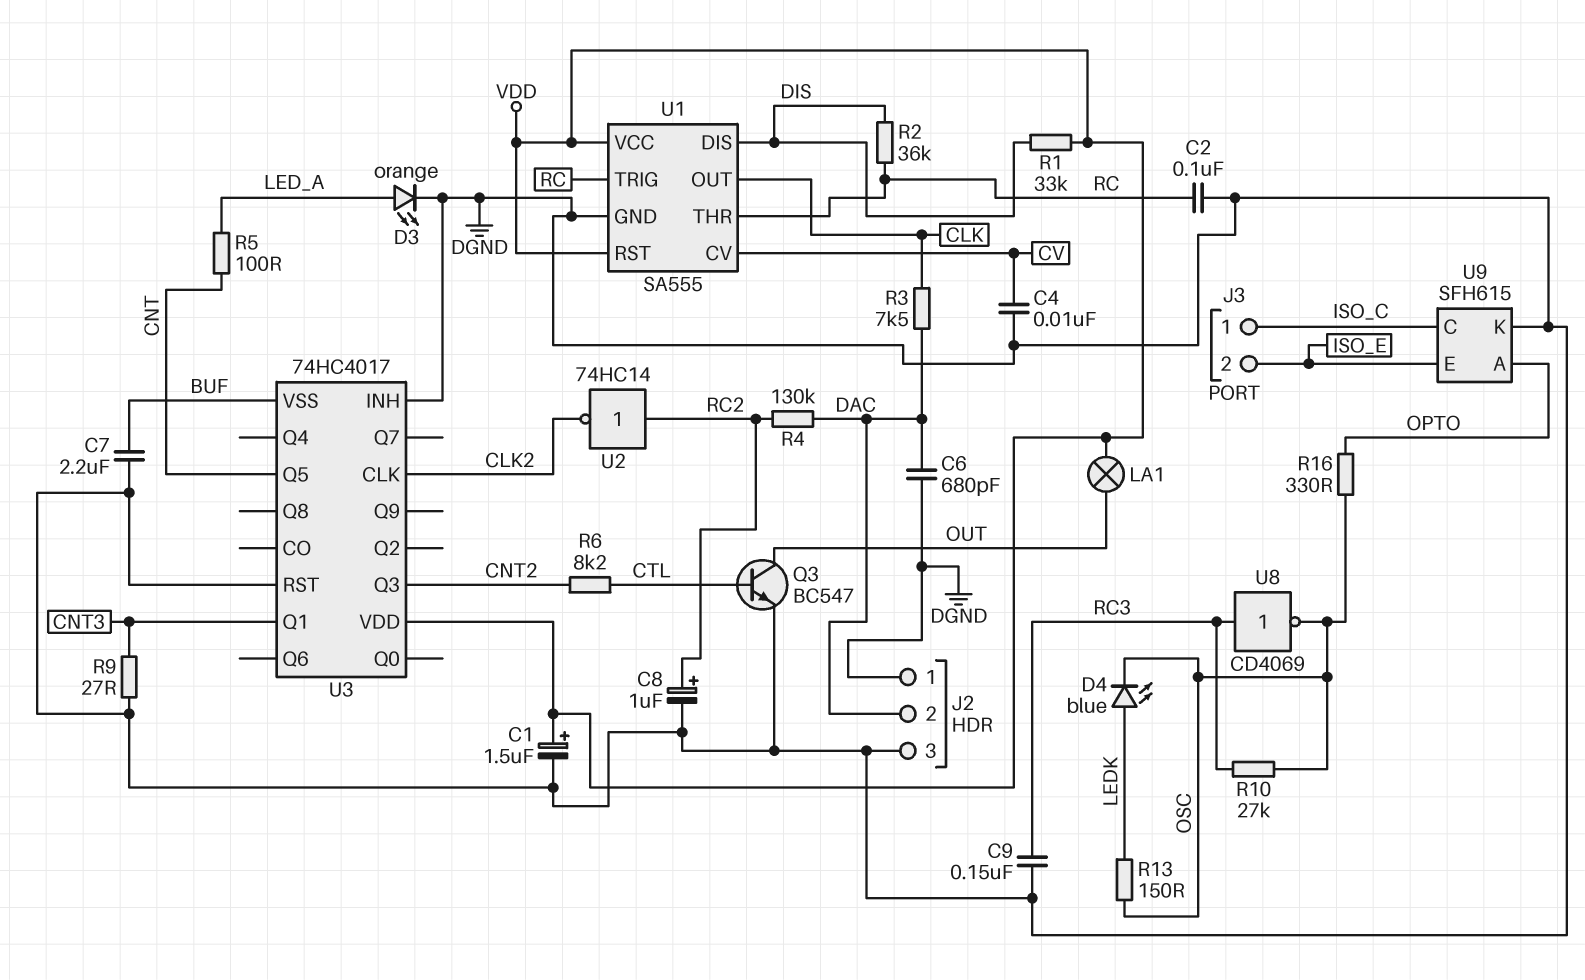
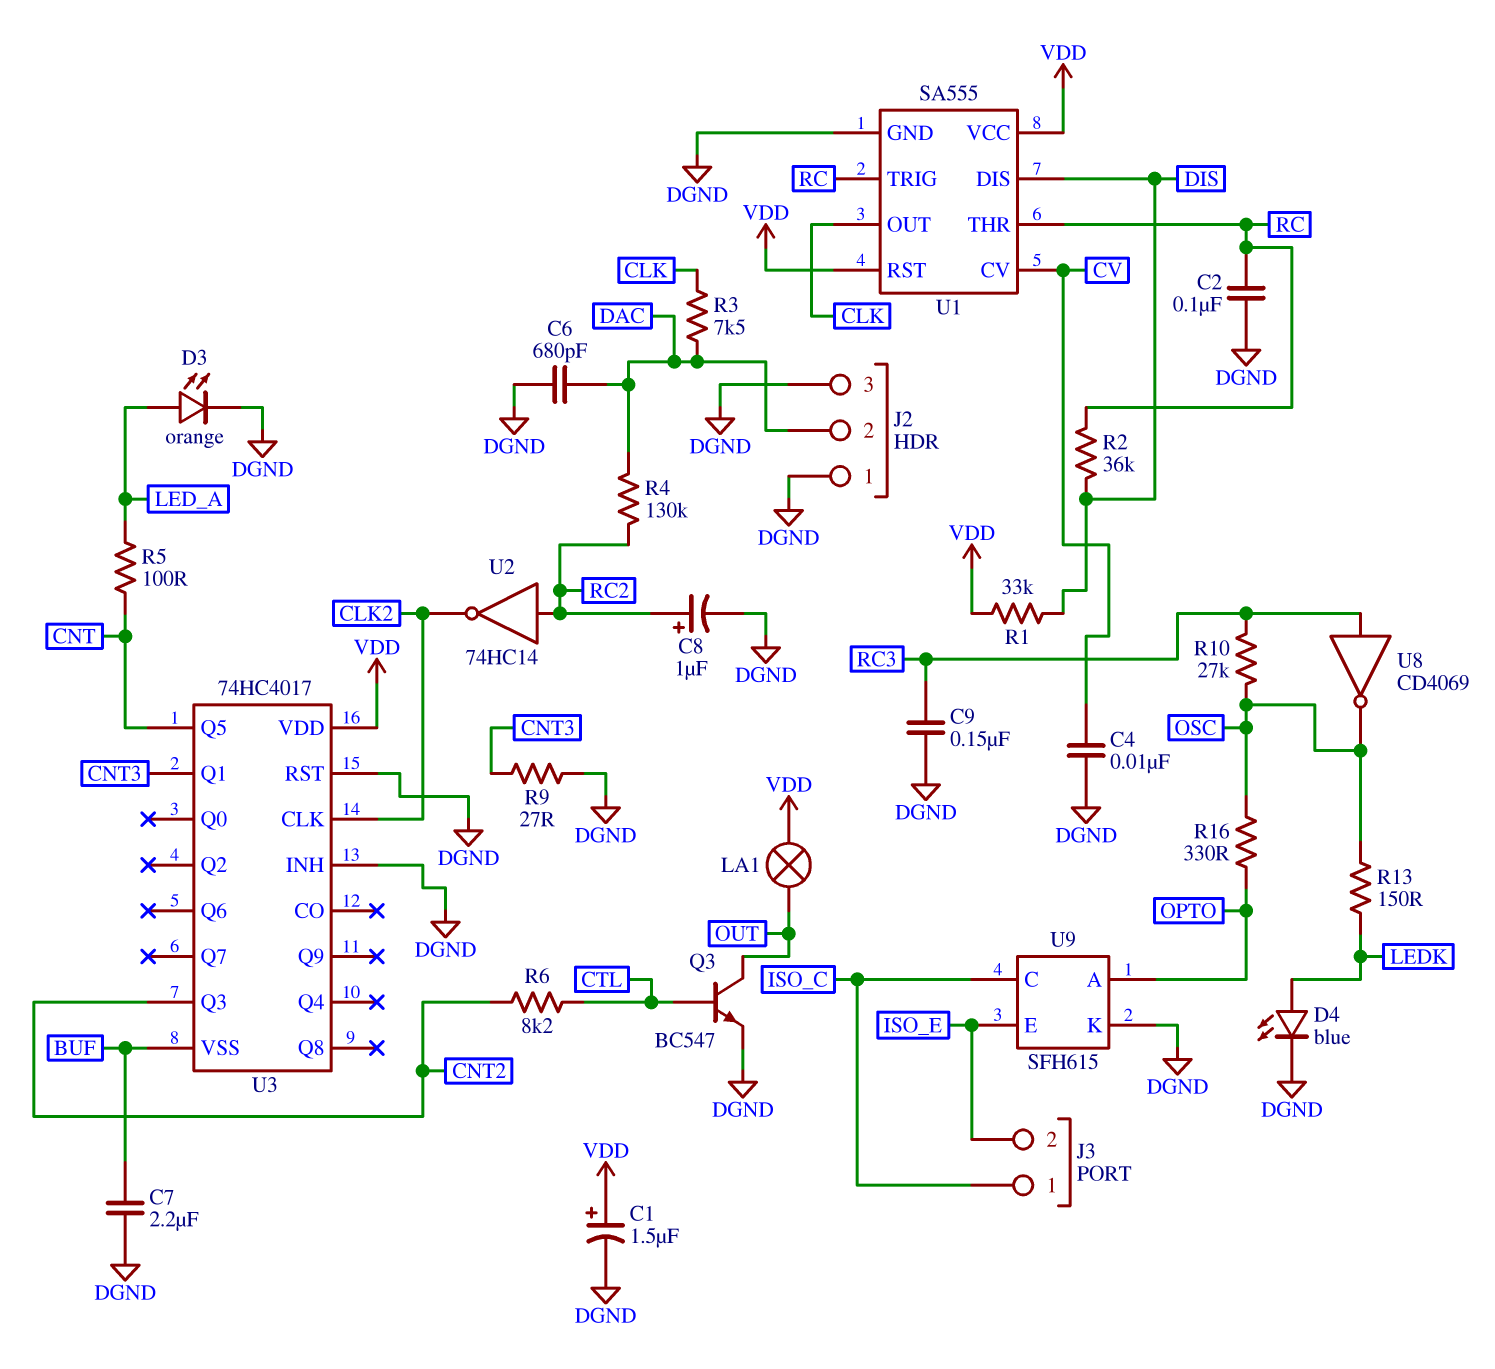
D4: LED blue (A LEDK, K OSC) -> LED blue (A LEDK, K DGND)

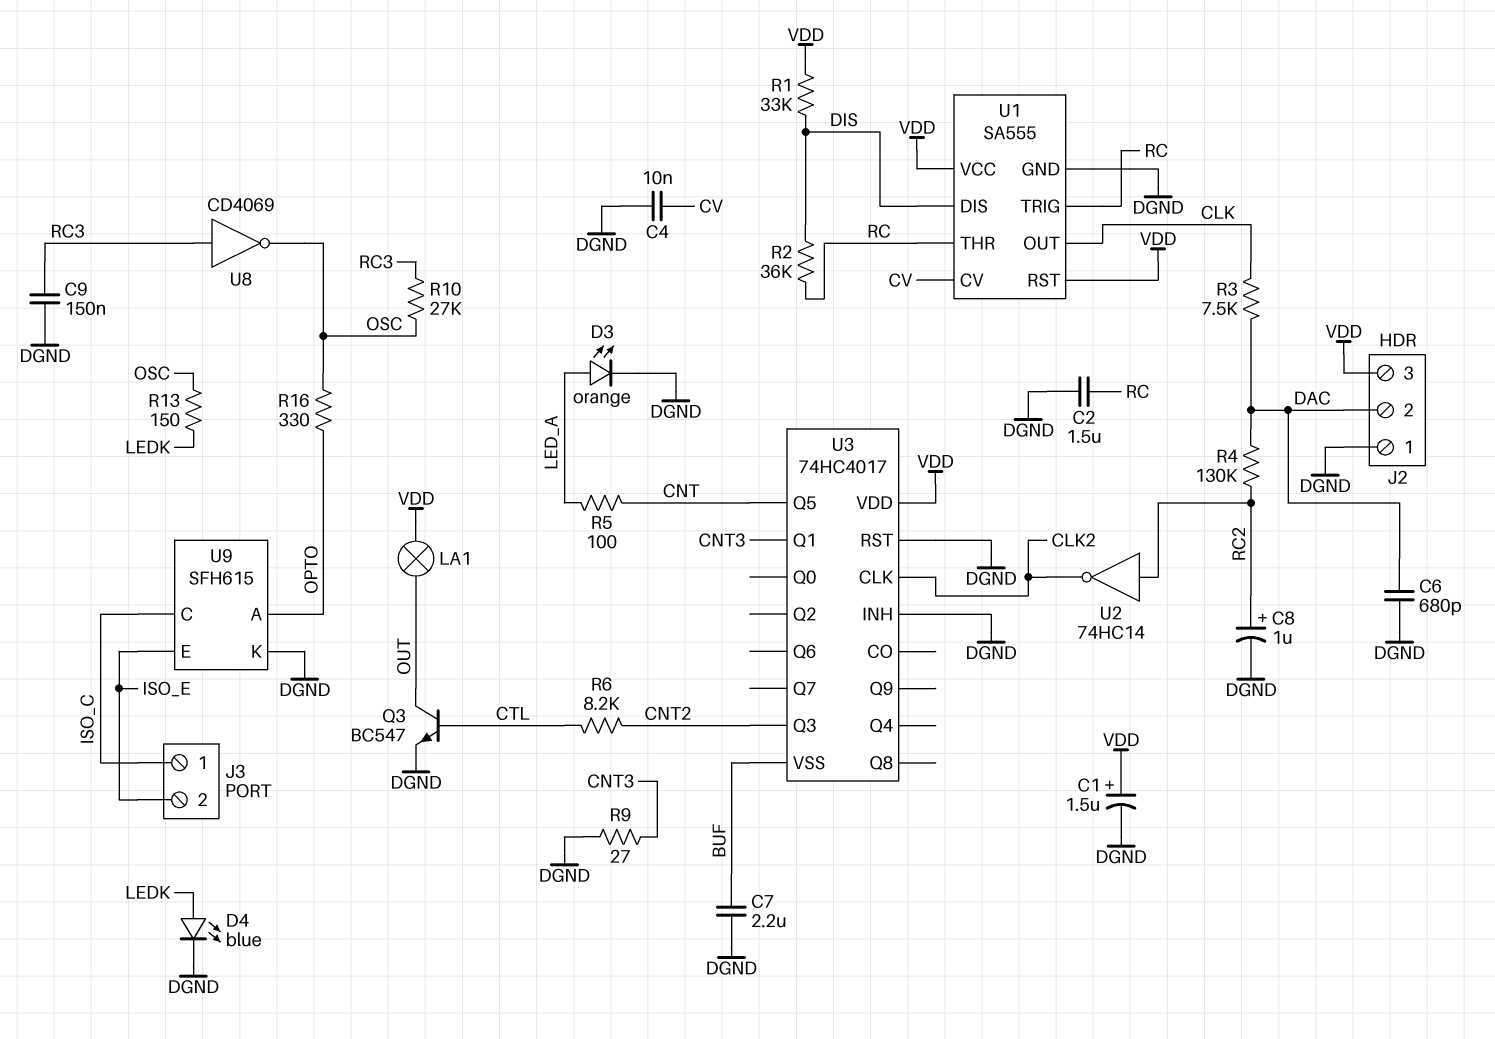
C2: 100nF (DGND, RC) -> 1.5uF (DGND, RC)
J2 pin 3: DGND -> VDD

